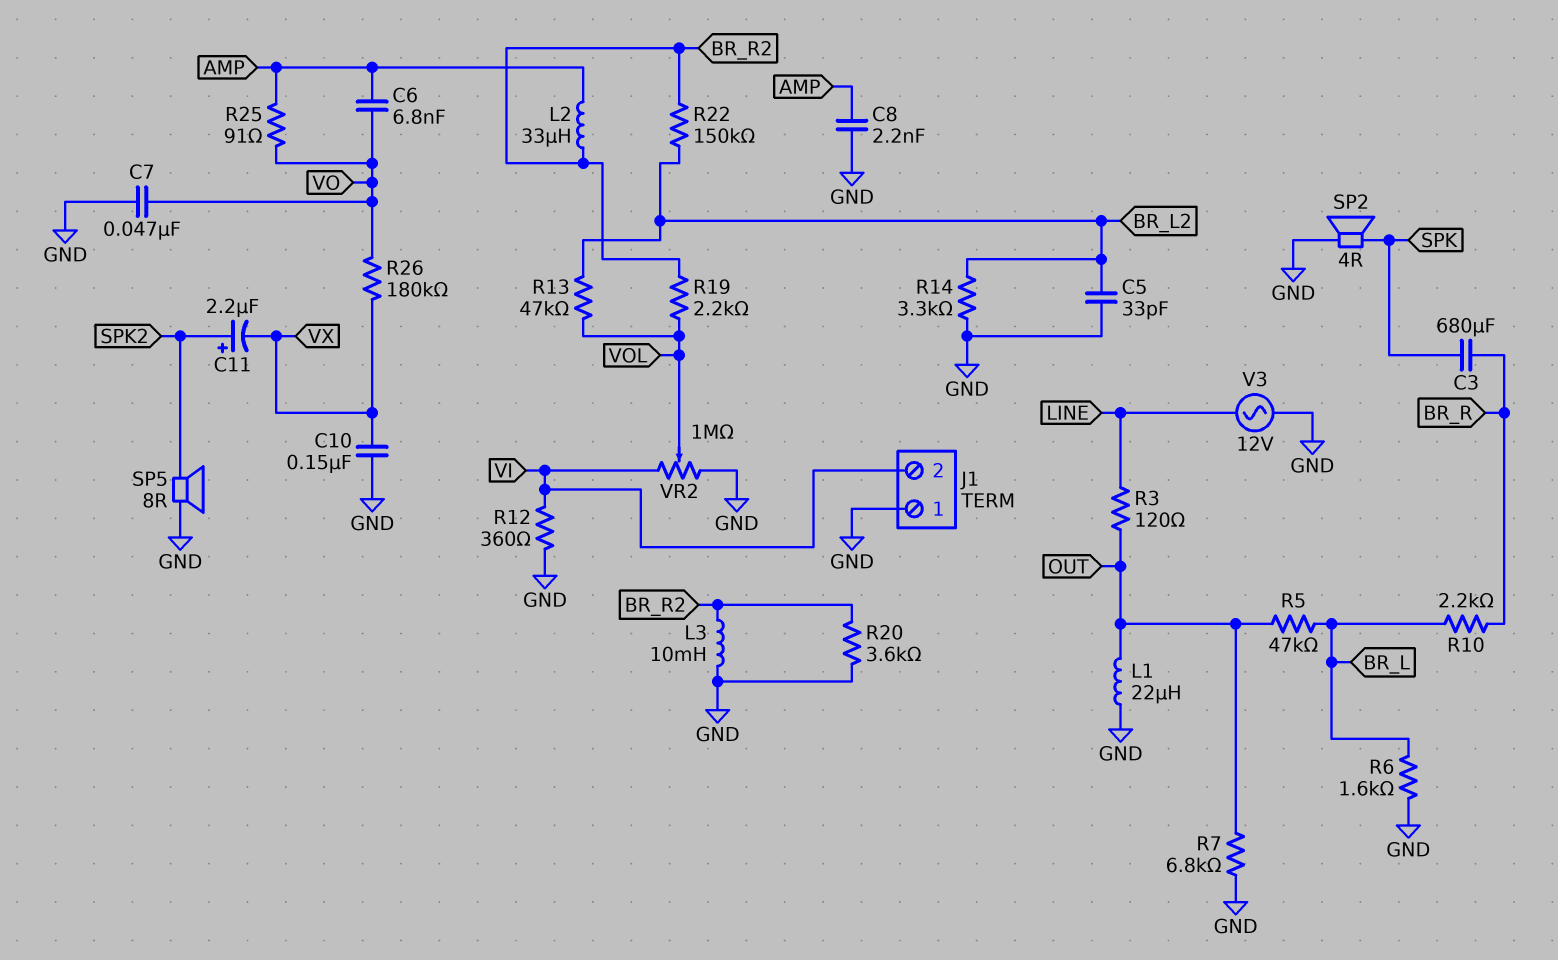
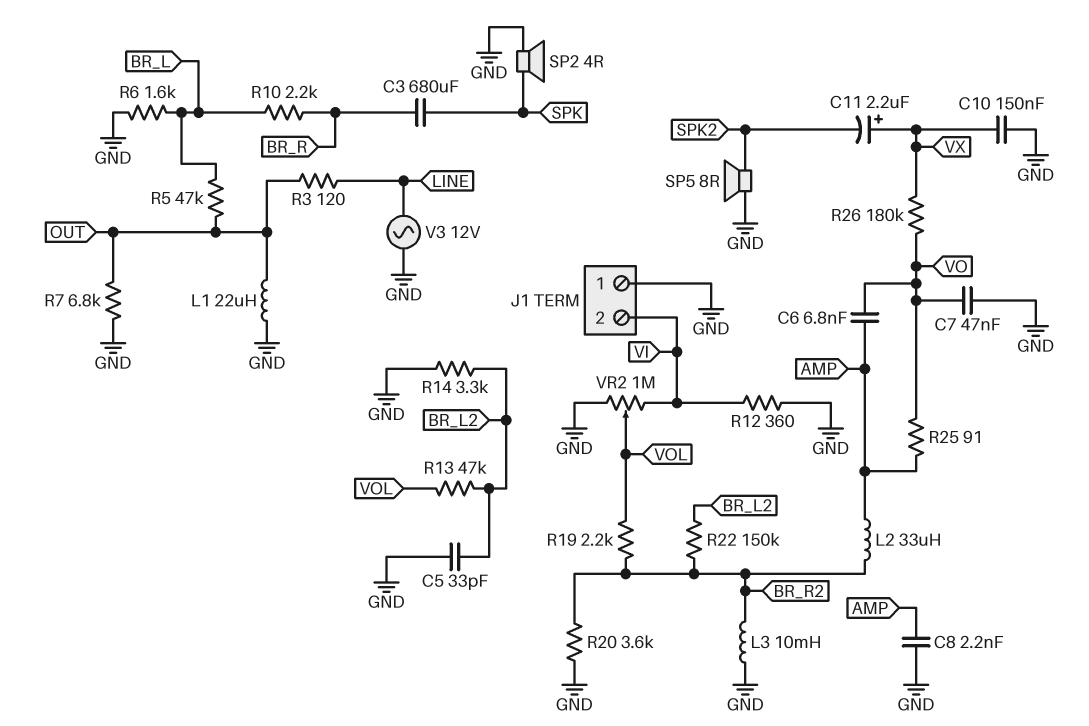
C11: 2.2uF (plus SPK2, minus VX) -> 2.2uF (plus VX, minus SPK2)

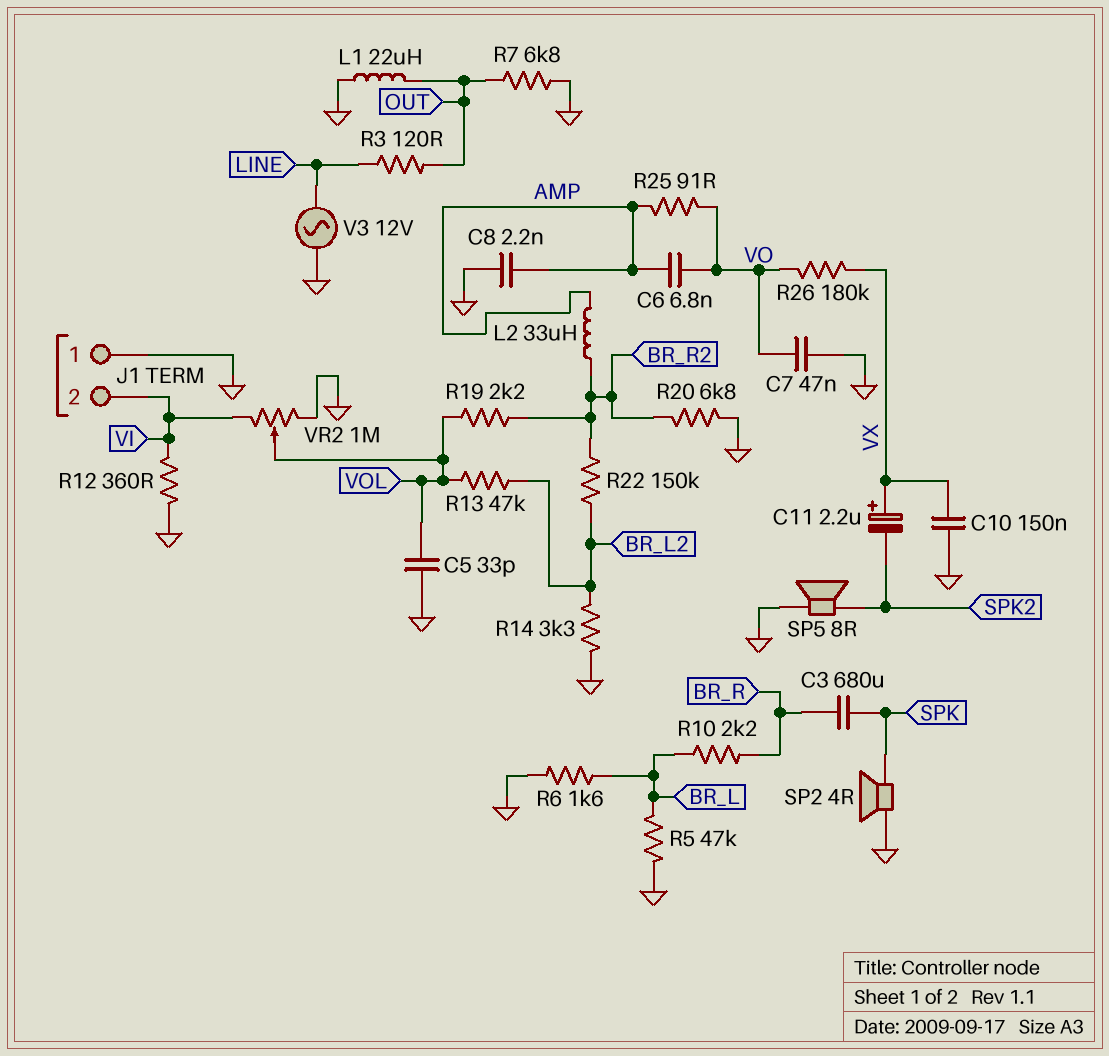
C5: 33pF (BR_L2, GND) -> 33pF (GND, VOL)
L3: 10mH (BR_R2, GND) -> none
R5: 47k (BR_L, OUT) -> 47k (BR_L, GND)
R20: 3.6k (BR_R2, GND) -> 6.8k (BR_R2, GND)

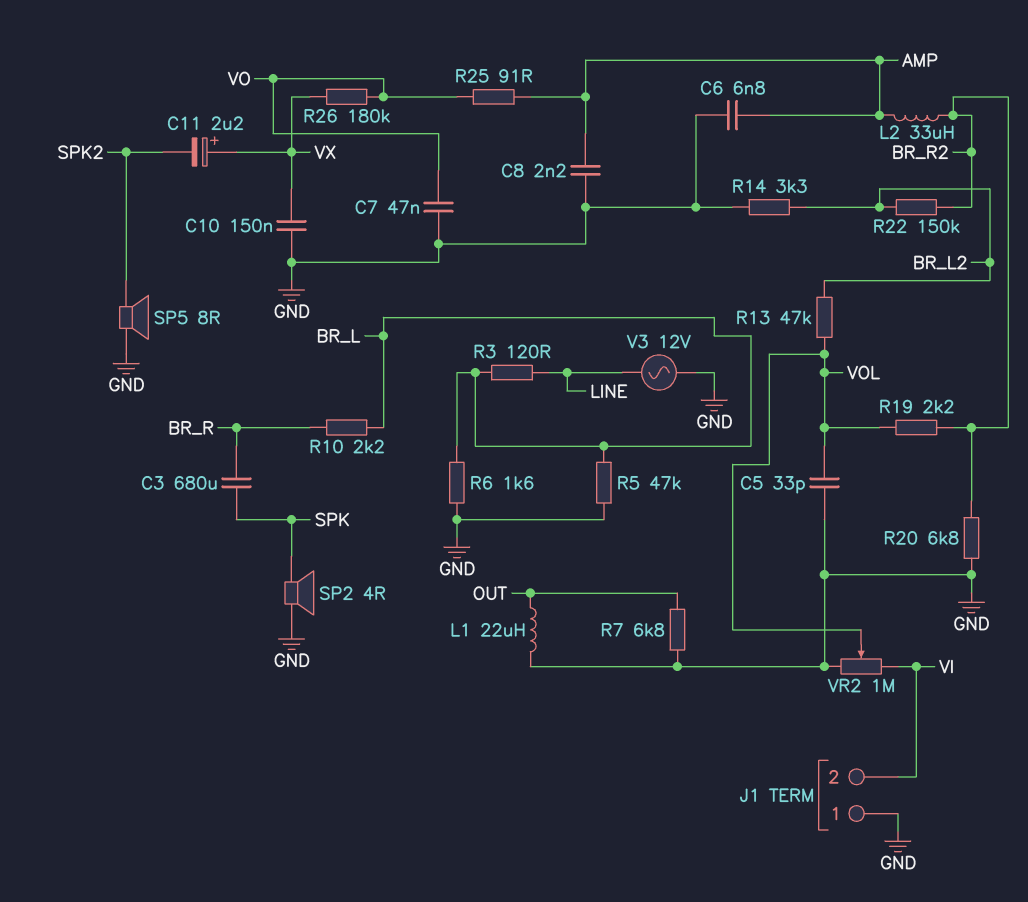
C6: 6.8nF (AMP, VO) -> 6.8nF (AMP, GND)
R3: 120 (LINE, OUT) -> 120 (BR_L, LINE)
R12: 360 (GND, VI) -> none

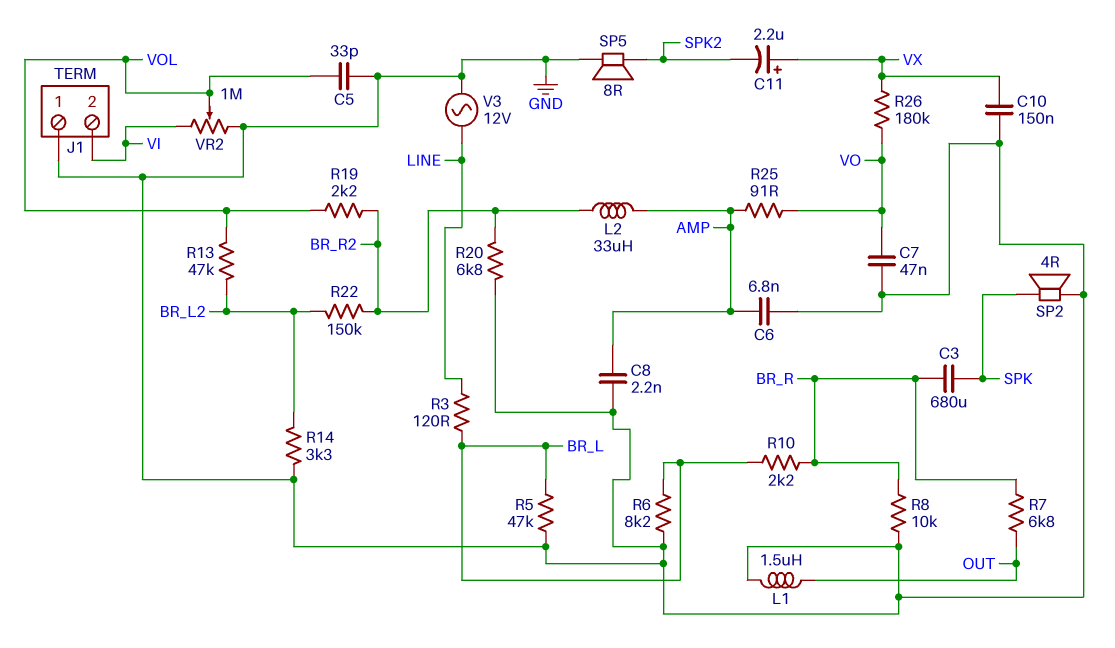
L1: 22uH (GND, OUT) -> 1.5uH (GND, OUT)
R6: 1.6k (BR_L, GND) -> 8.2k (BR_L, GND)
R7: 6.8k (GND, OUT) -> 6.8k (BR_R, OUT)
R8: none -> 10k (BR_R, GND)

